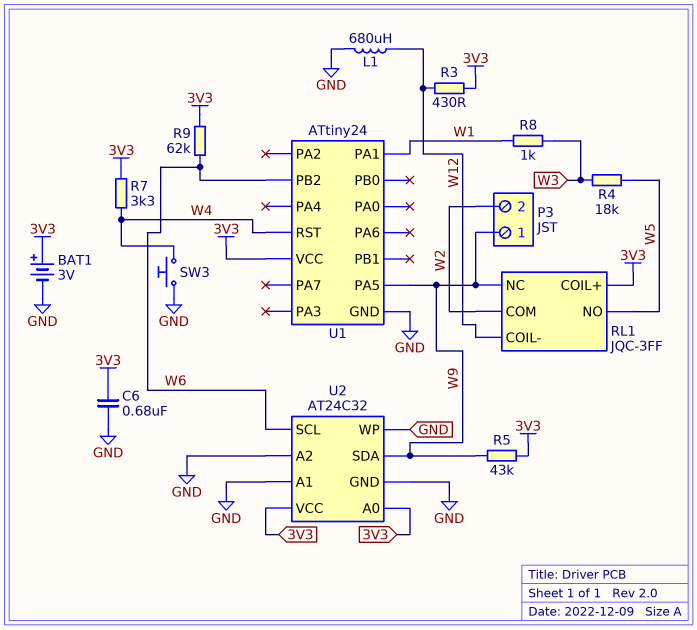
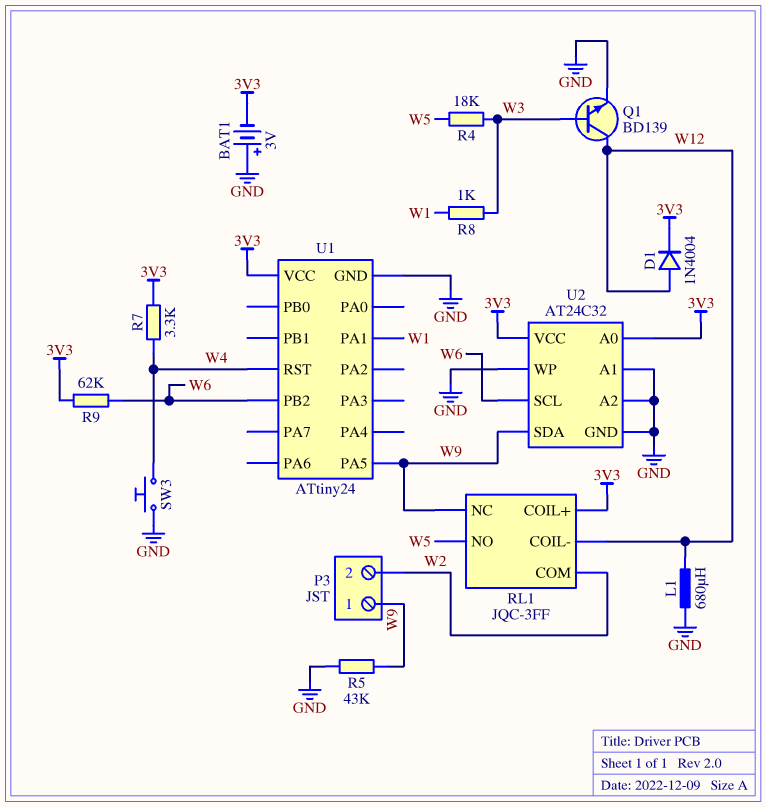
BAT1: 3V (plus 3V3, minus GND) -> 3V (plus GND, minus 3V3)
C6: 680nF (3V3, GND) -> none
D1: none -> diode 1N4004 (A W12, K 3V3)
Q1: none -> NPN BD139 (B W3, C W12, E GND)
R3: 430 (3V3, W12) -> none
R5: 43k (3V3, W9) -> 43k (GND, W9)

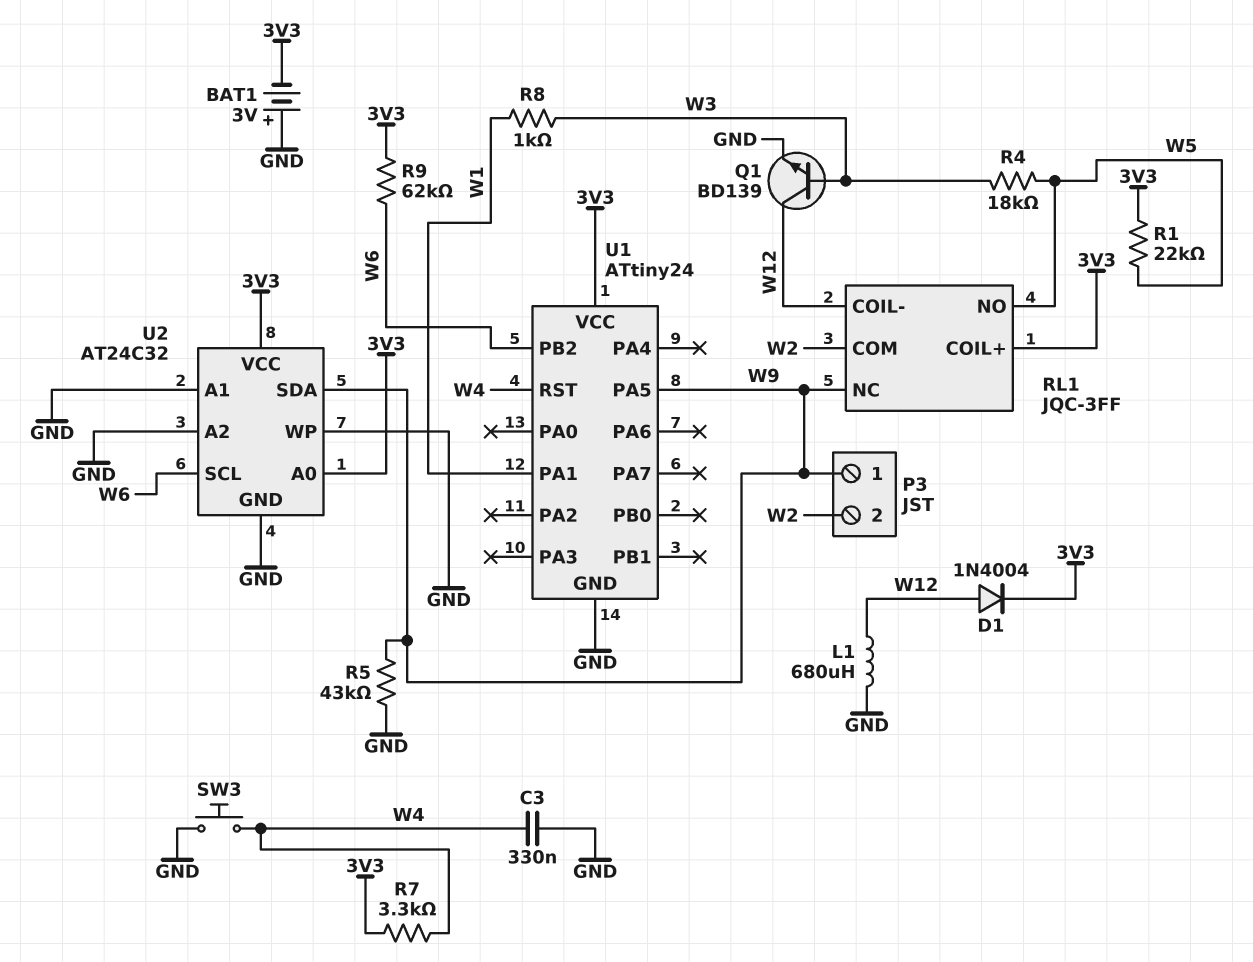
C3: none -> 330nF (GND, W4)
R1: none -> 22k (3V3, W5)

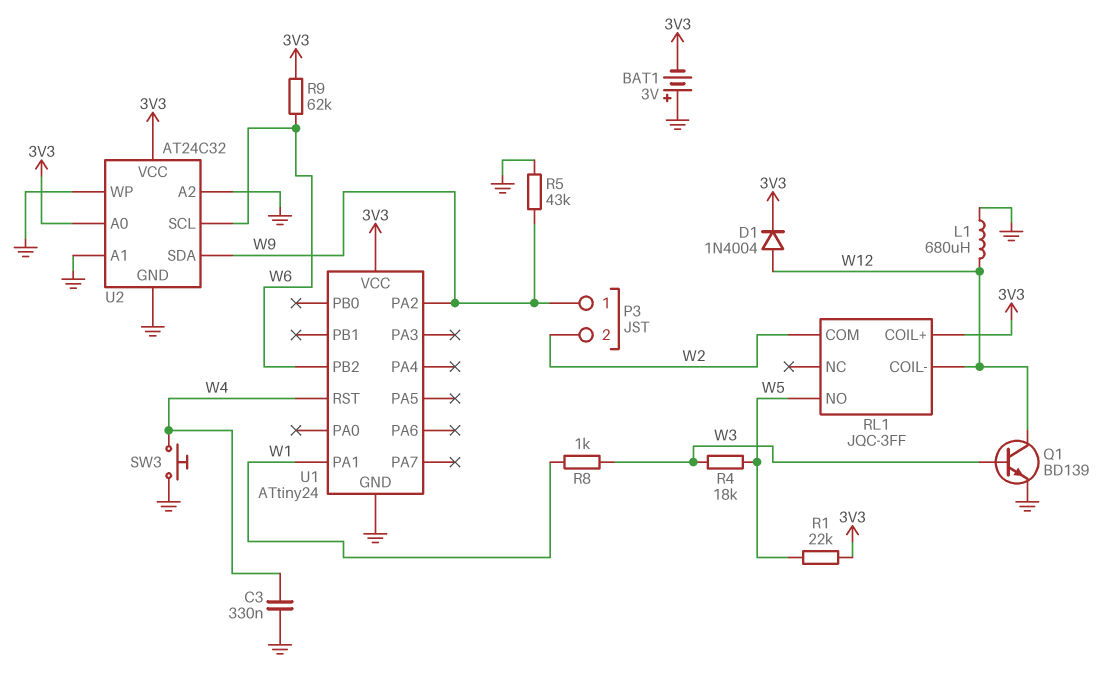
R7: 3.3k (3V3, W4) -> none
RL1 pin NC: W9 -> none
U1 pin PA2: none -> W9
U1 pin PA5: W9 -> none

